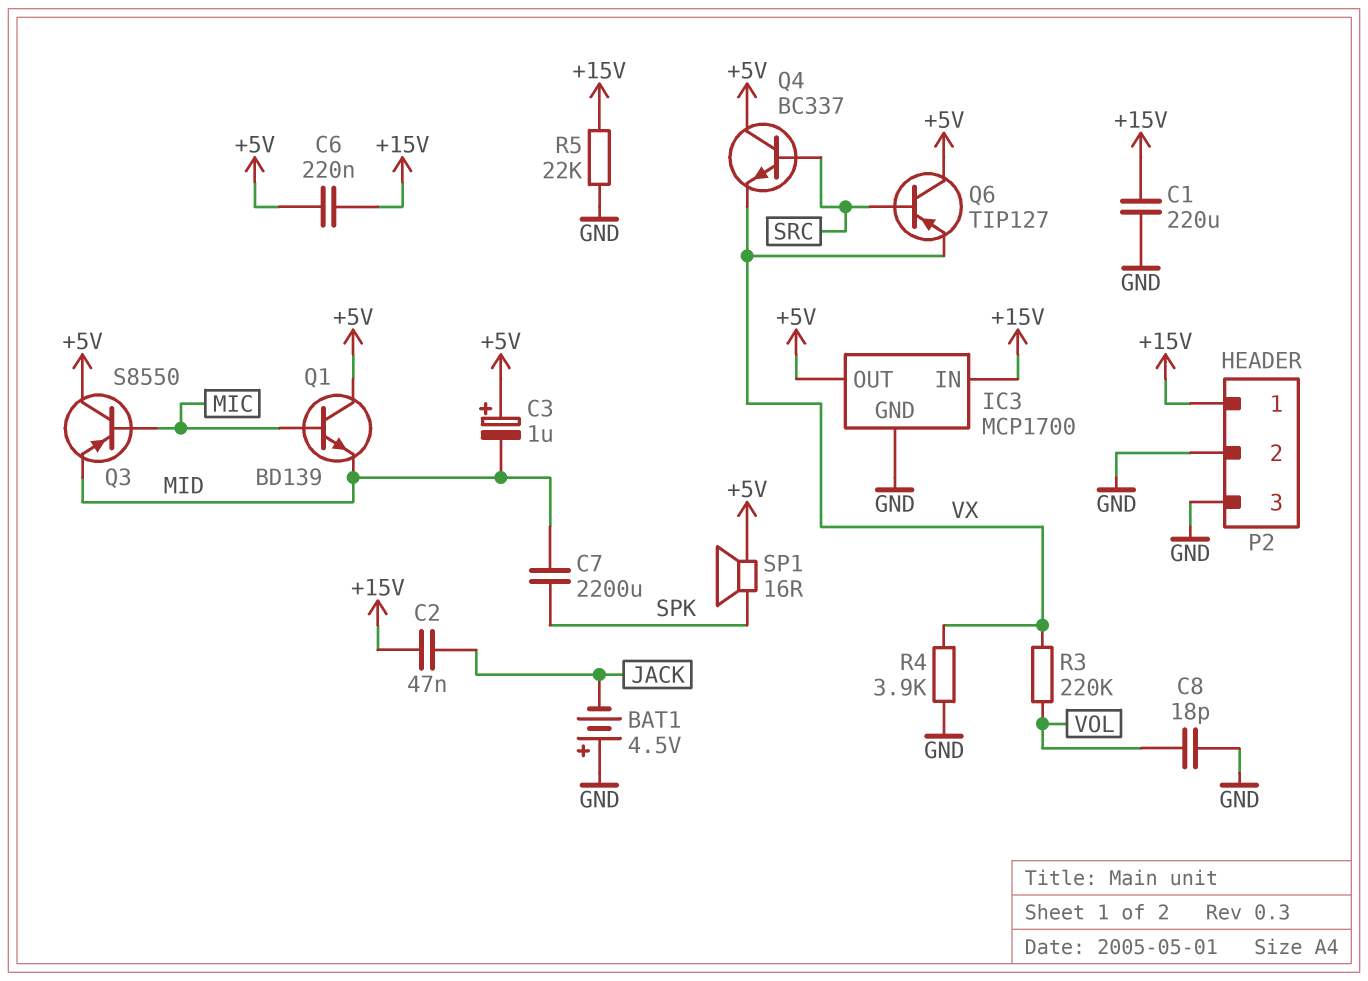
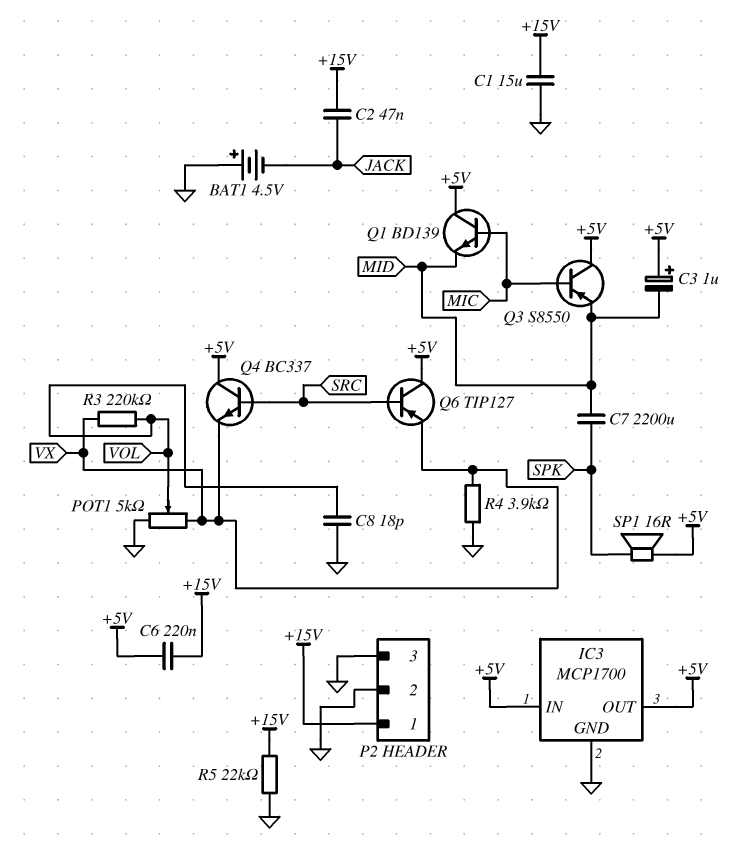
C1: 220uF (+15V, GND) -> 15uF (+15V, GND)
IC3 pin IN: +15V -> +5V
POT1: none -> 5k (GND, VX, wiper VOL)

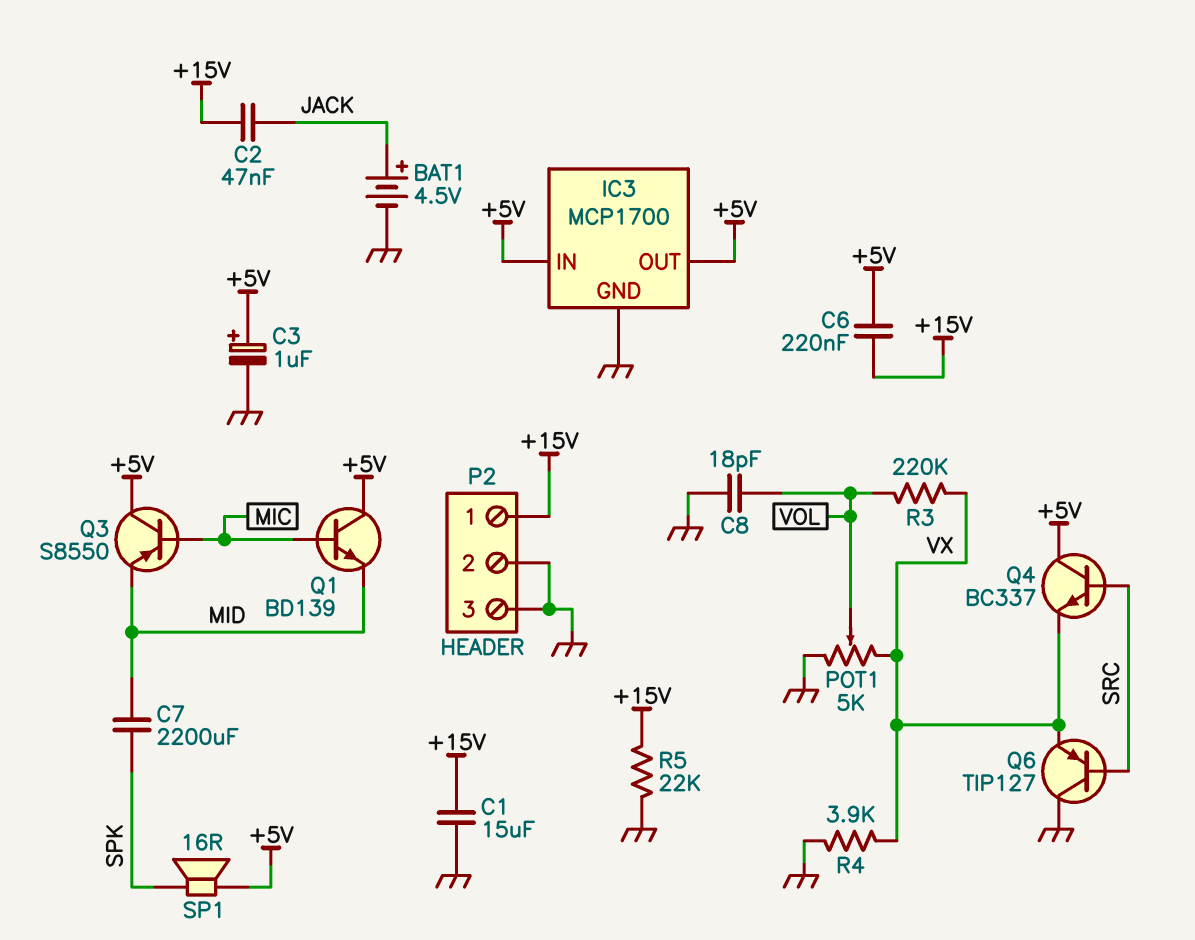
BAT1: 4.5V (plus GND, minus JACK) -> 4.5V (plus JACK, minus GND)
C3: 1uF (plus +5V, minus MID) -> 1uF (plus +5V, minus GND)
Q6: PNP TIP127 (B SRC, C +5V, E VX) -> PNP TIP127 (B SRC, C GND, E VX)

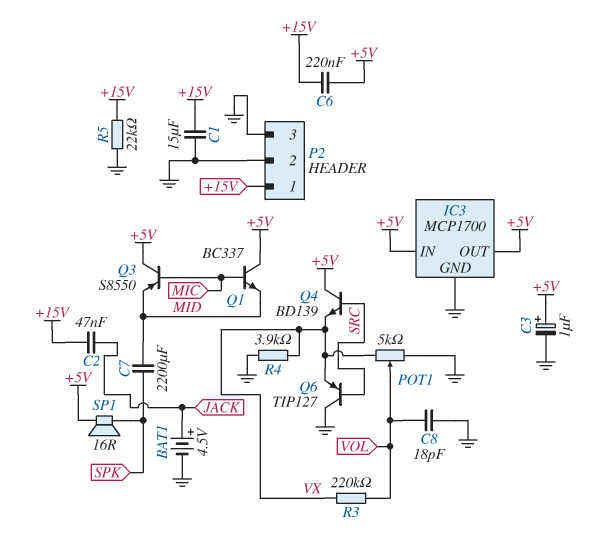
Q1: NPN BD139 (B MIC, C +5V, E MID) -> NPN BC337 (B MIC, C +5V, E MID)
Q4: NPN BC337 (B SRC, C +5V, E VX) -> NPN BD139 (B SRC, C +5V, E VX)

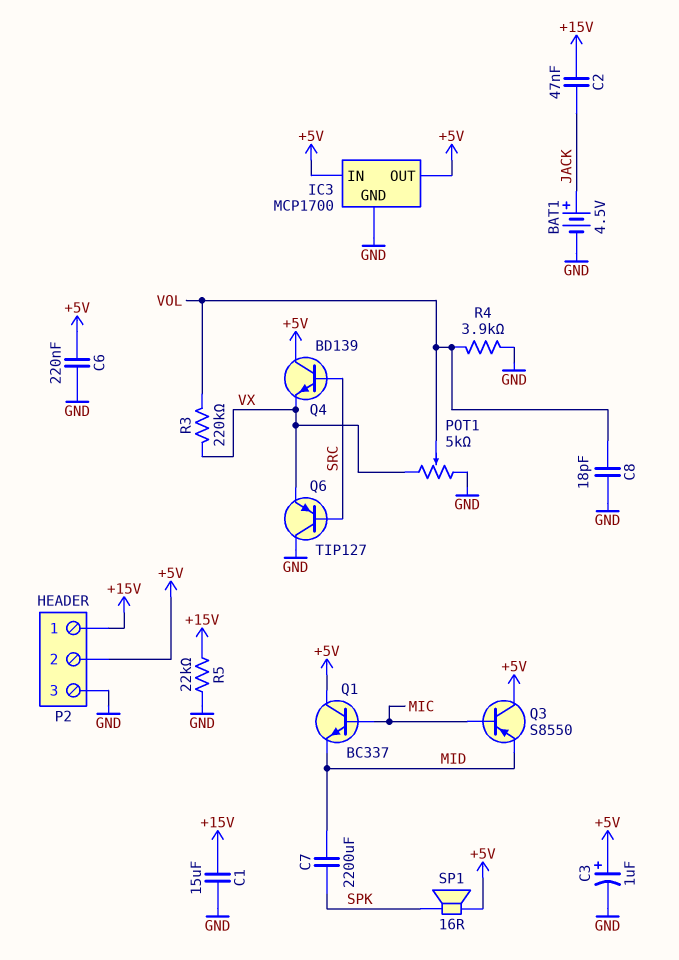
C6: 220nF (+5V, +15V) -> 220nF (+5V, GND)
P2 pin 2: GND -> +5V
R4: 3.9k (GND, VX) -> 3.9k (GND, VOL)

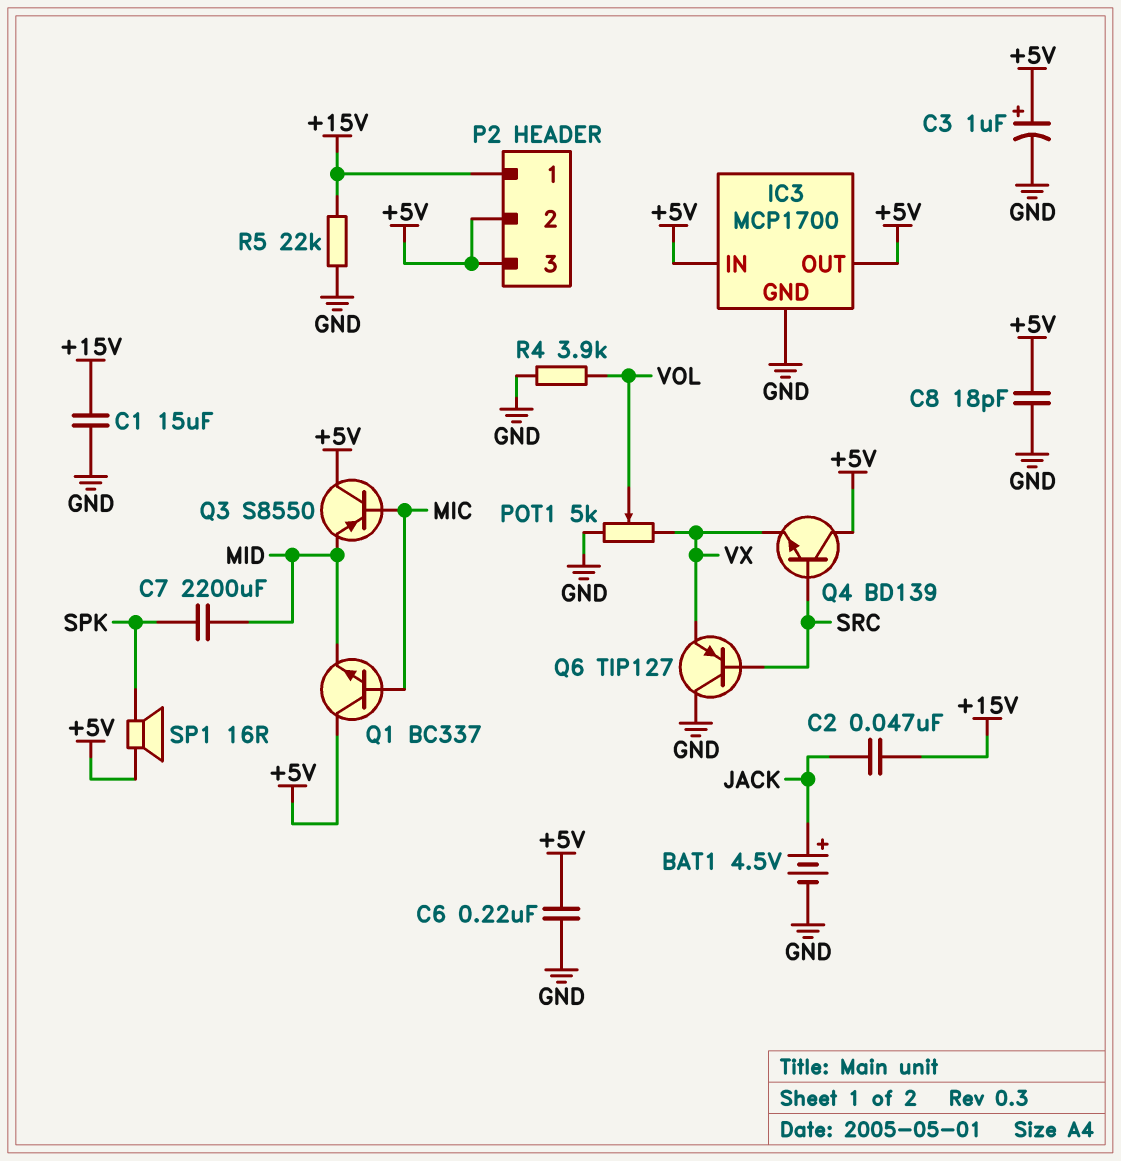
C8: 18pF (GND, VOL) -> 18pF (+5V, GND)
P2 pin 3: GND -> +5V
R3: 220k (VOL, VX) -> none

